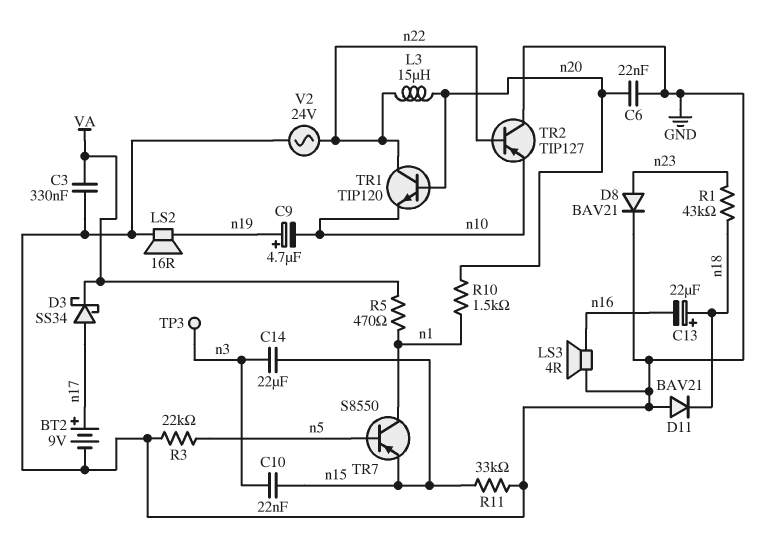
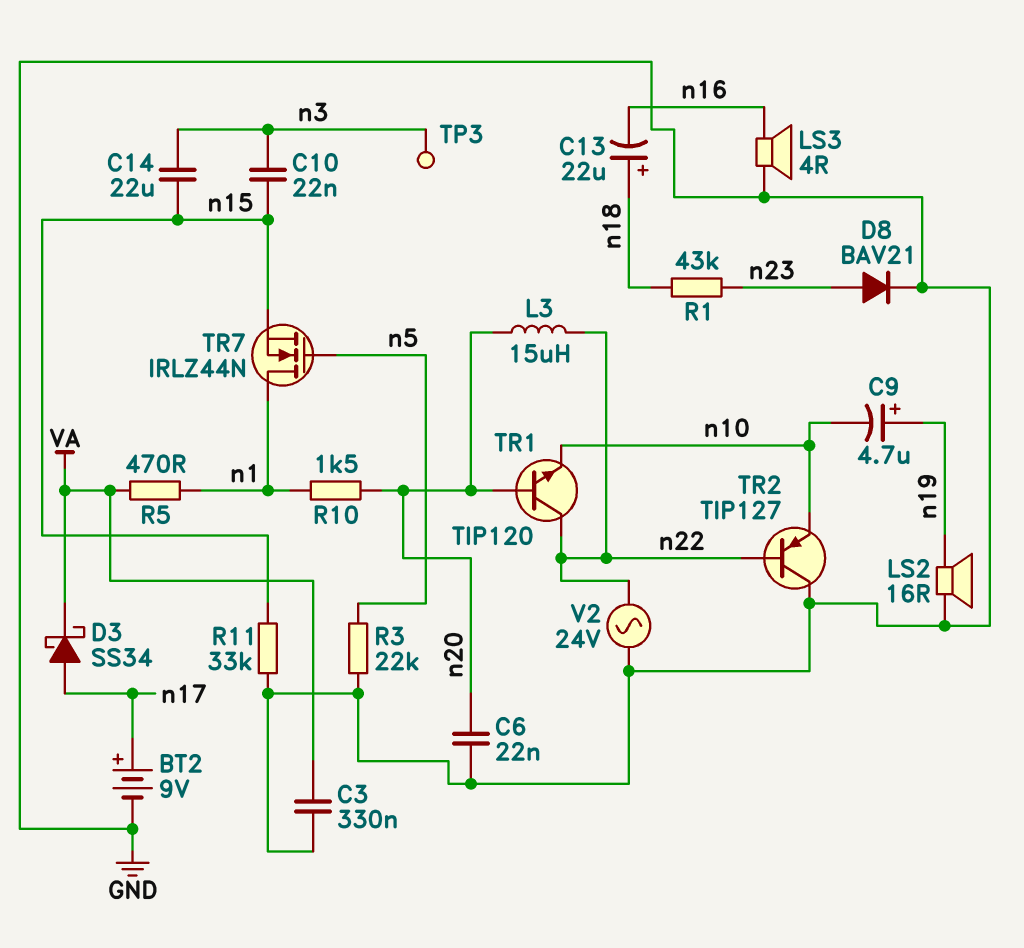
D11: diode BAV21 (A GND, K n18) -> none
TR7: PNP S8550 (B n5, C n1, E n15) -> NMOS IRLZ44N (G n5, D n1, S n15)

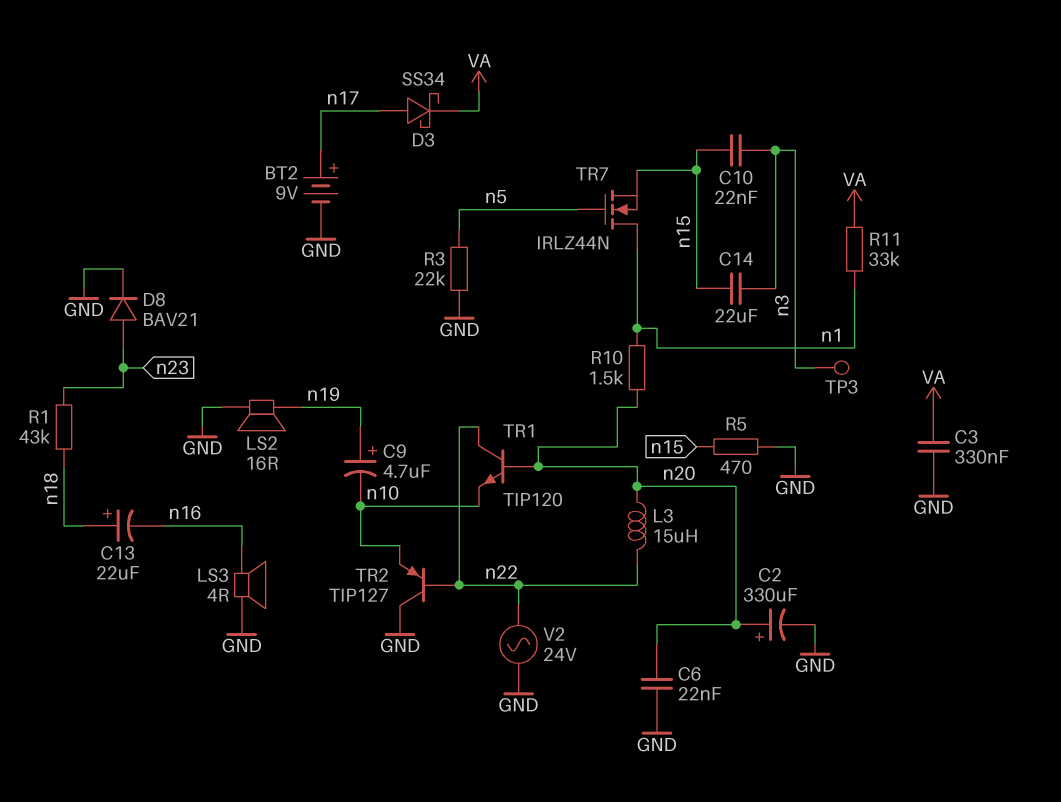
C2: none -> 330uF (plus n20, minus GND)
R5: 470 (VA, n1) -> 470 (GND, n15)
R11: 33k (GND, n15) -> 33k (VA, n1)

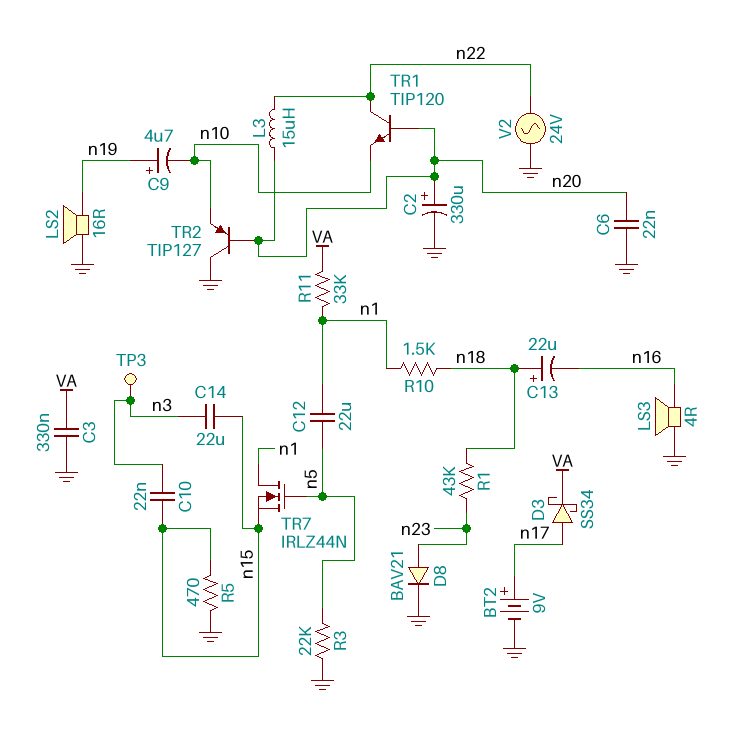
C12: none -> 22uF (n1, n5)
R10: 1.5k (n1, n20) -> 1.5k (n1, n18)
TR2: PNP TIP127 (B n22, C GND, E n10) -> PNP TIP127 (B n20, C GND, E n10)

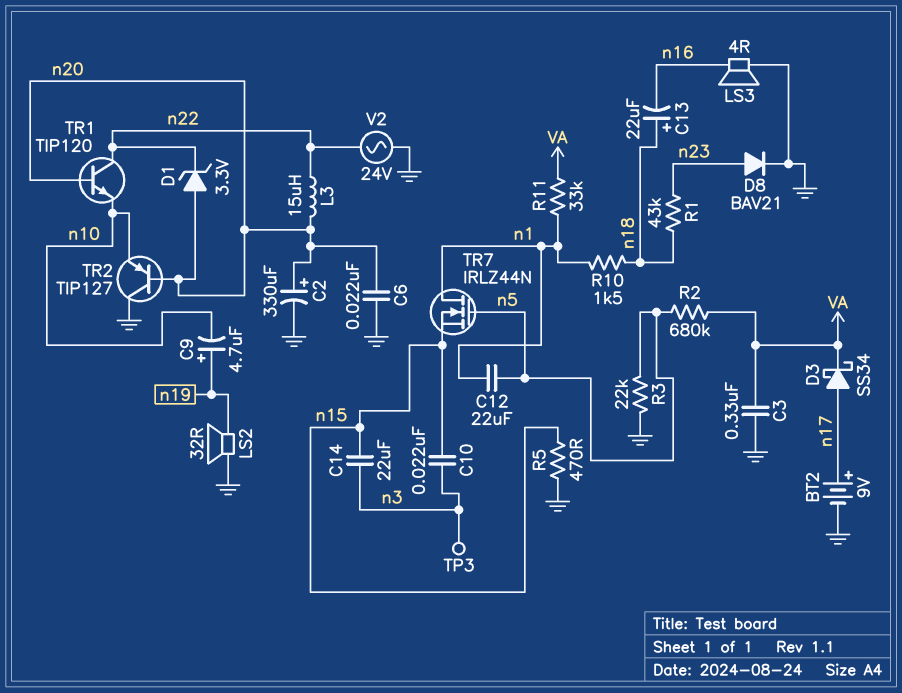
D1: none -> zener 3.3V (A n20, K n22)
LS2: speaker 16R (GND, n19) -> speaker 32R (GND, n19)
R2: none -> 680k (VA, n5)

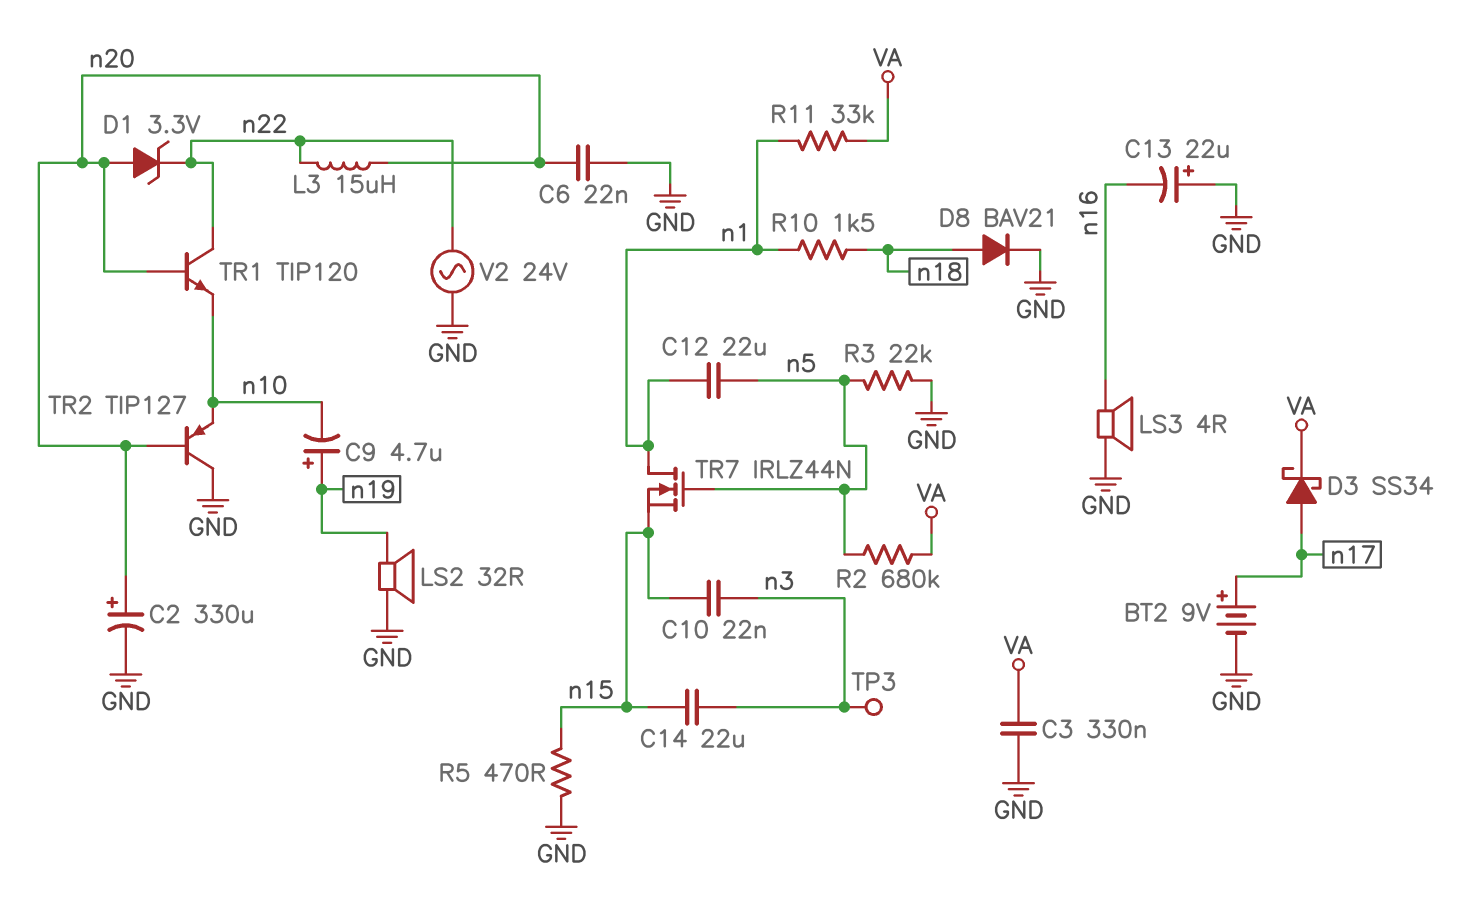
C13: 22uF (plus n18, minus n16) -> 22uF (plus GND, minus n16)
D8: diode BAV21 (A n23, K GND) -> diode BAV21 (A n18, K GND)
R1: 43k (n18, n23) -> none

